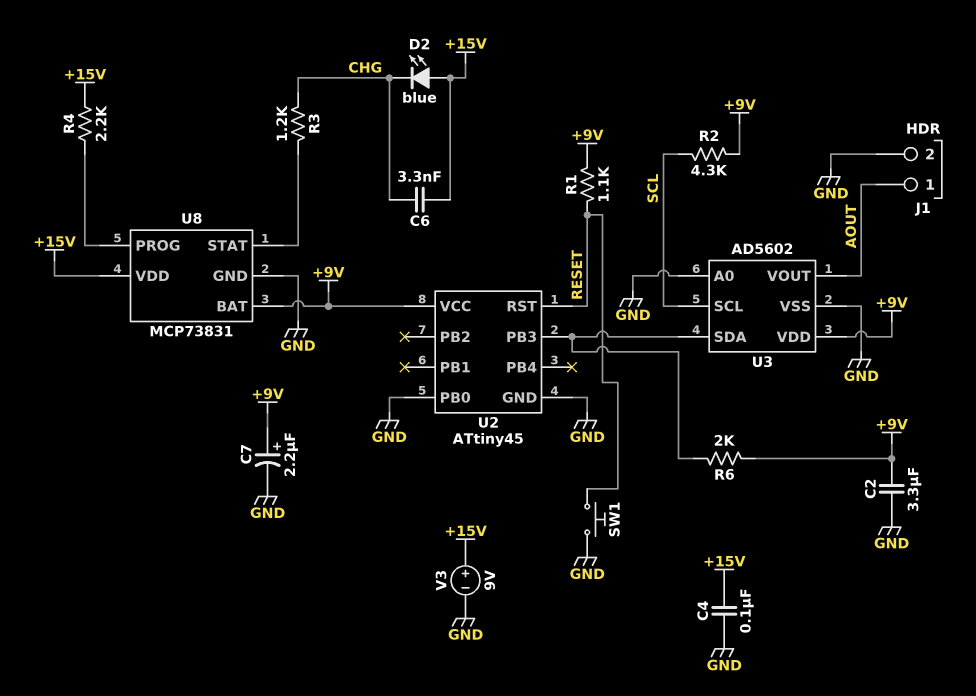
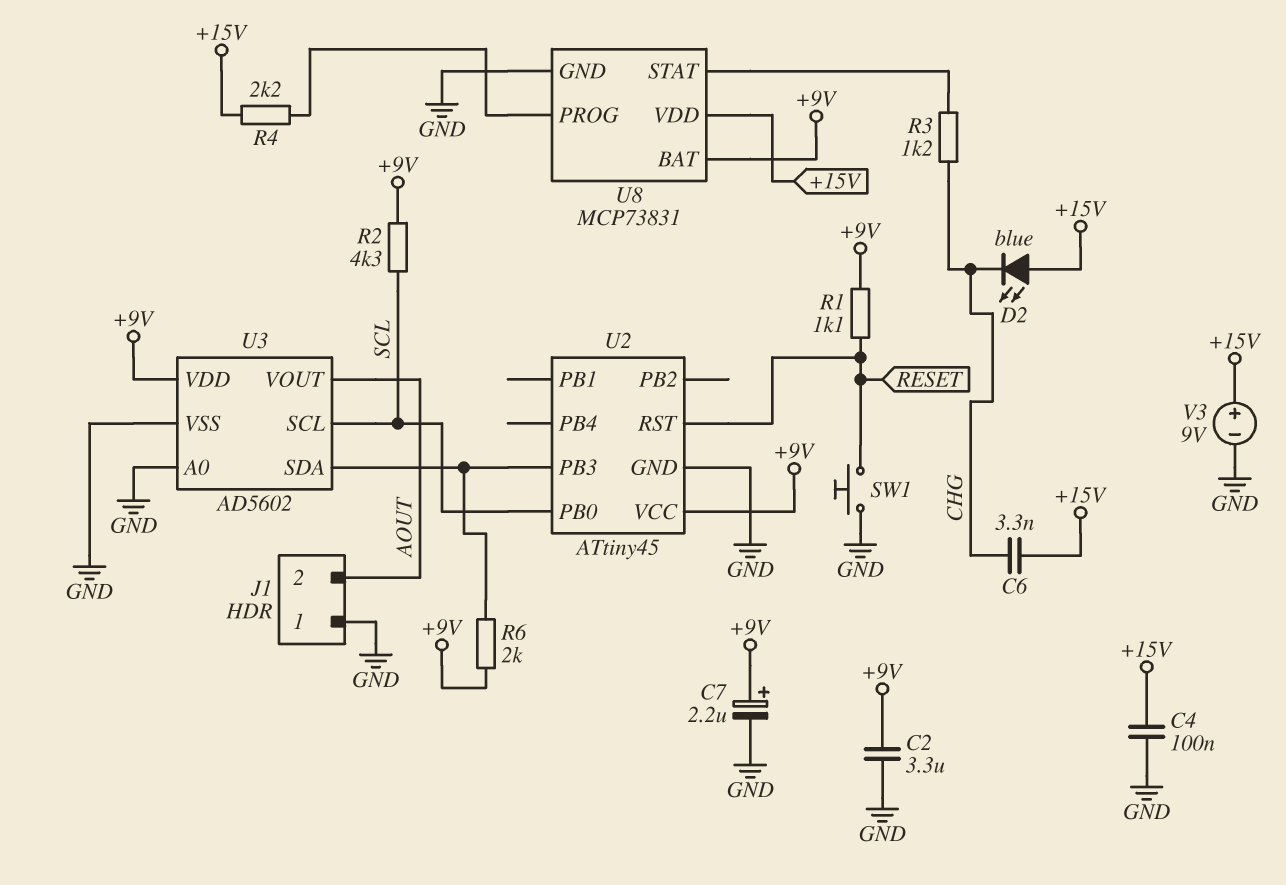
J1 pin 1: AOUT -> GND
J1 pin 2: GND -> AOUT
U2 pin PB0: GND -> SCL

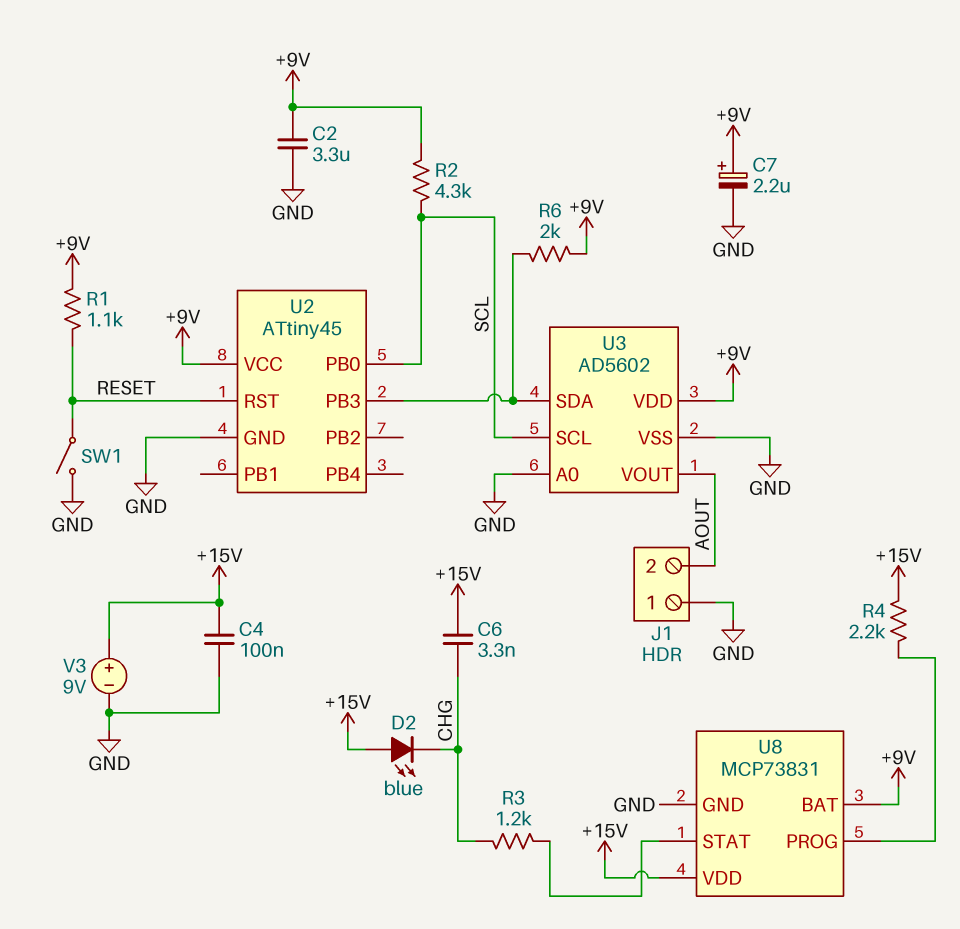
SW1: button (GND, RESET) -> switch (GND, RESET)

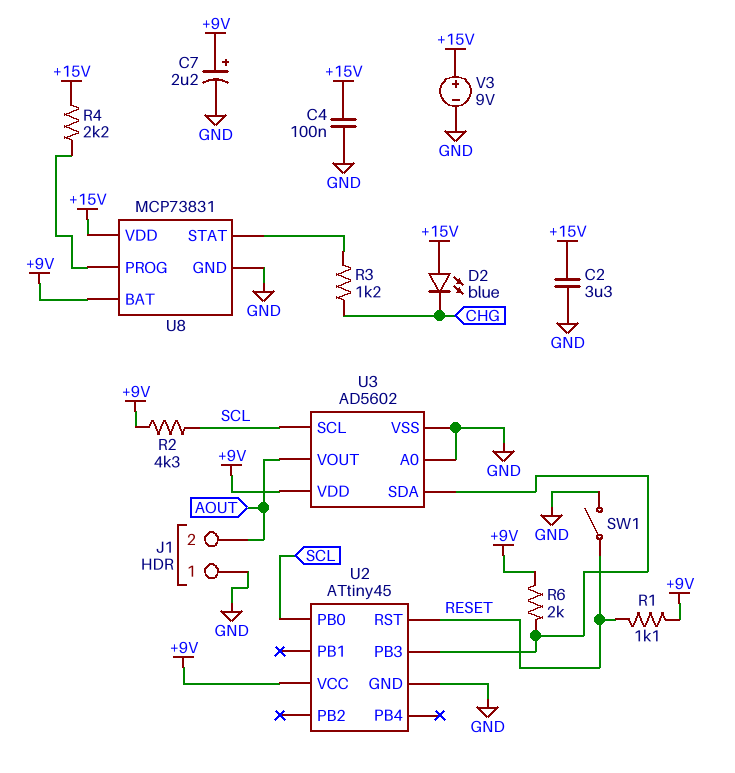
C2: 3.3uF (+9V, GND) -> 3.3uF (+15V, GND)
C6: 3.3nF (+15V, CHG) -> none

